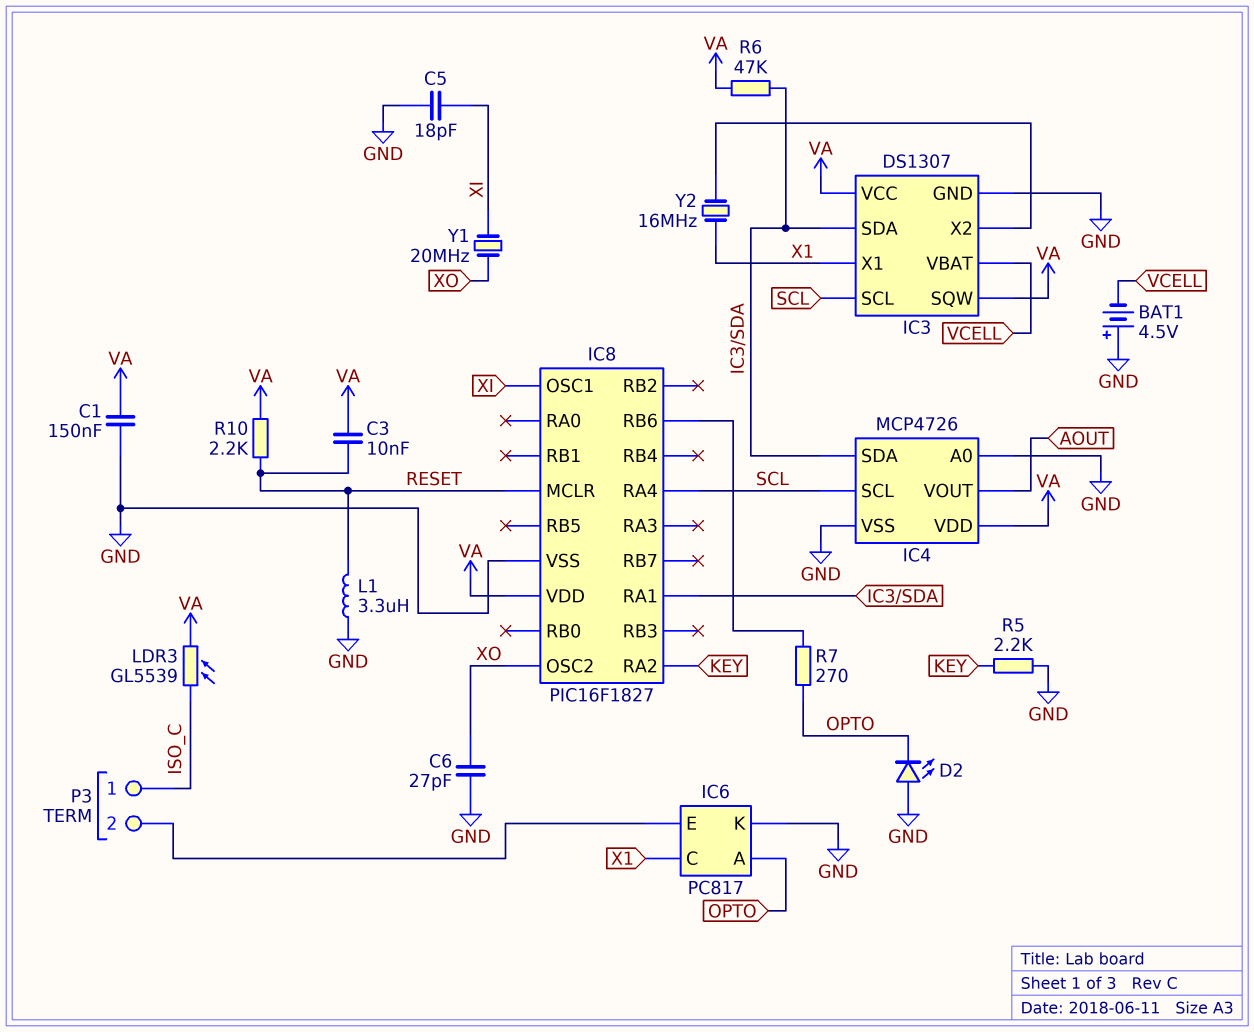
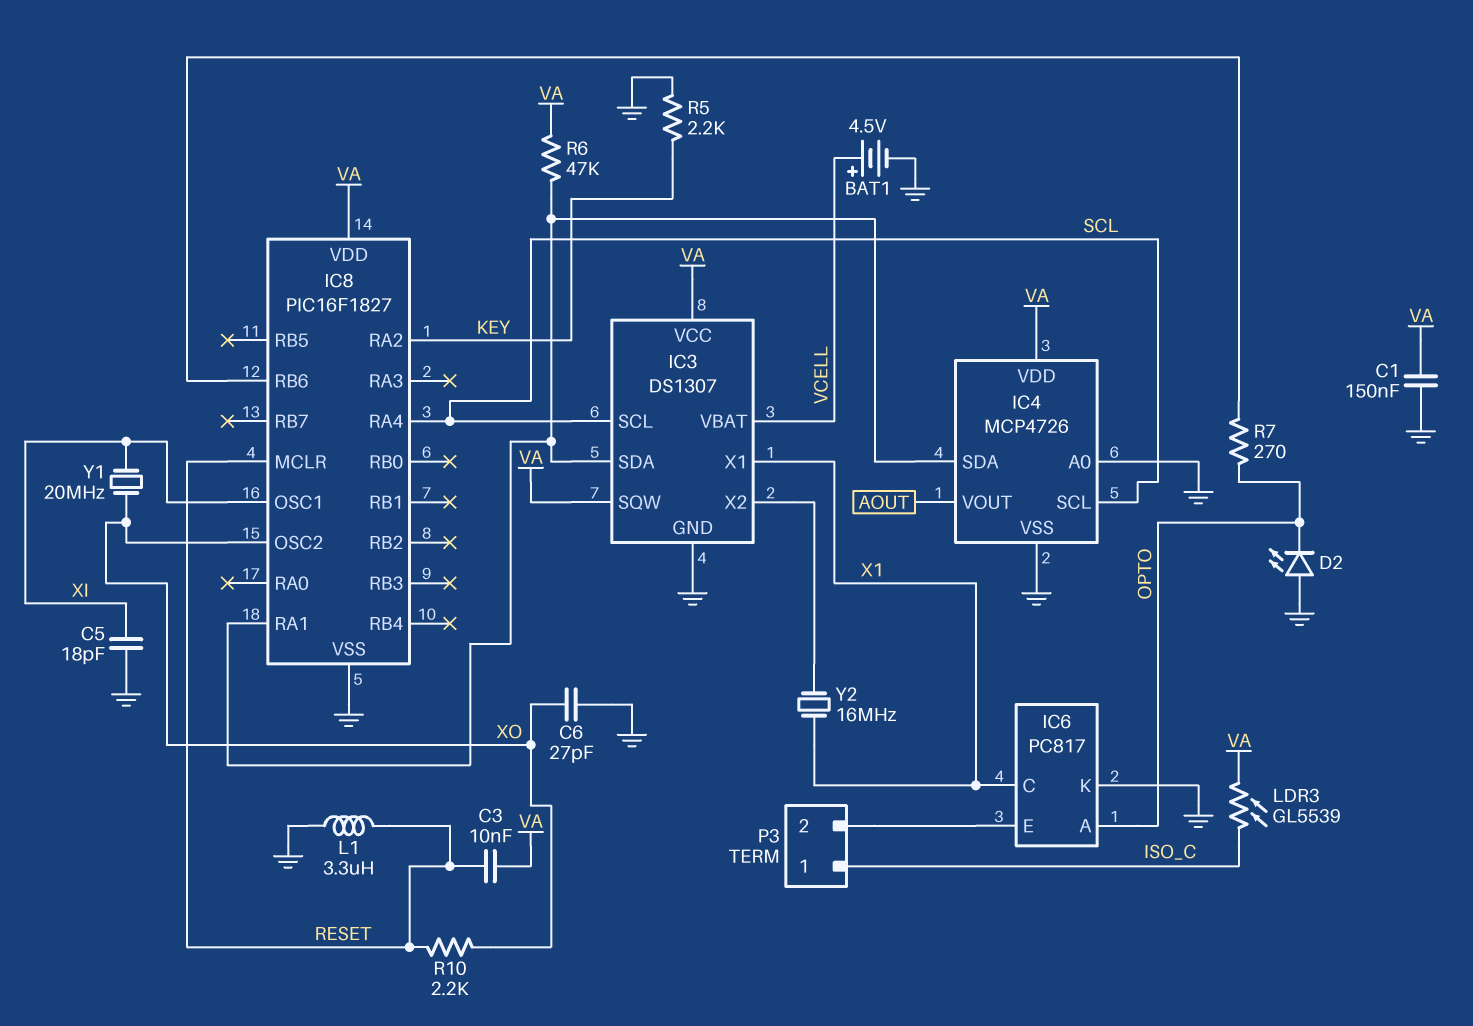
BAT1: 4.5V (plus GND, minus VCELL) -> 4.5V (plus VCELL, minus GND)
R10: 2.2k (RESET, VA) -> 2.2k (RESET, XO)

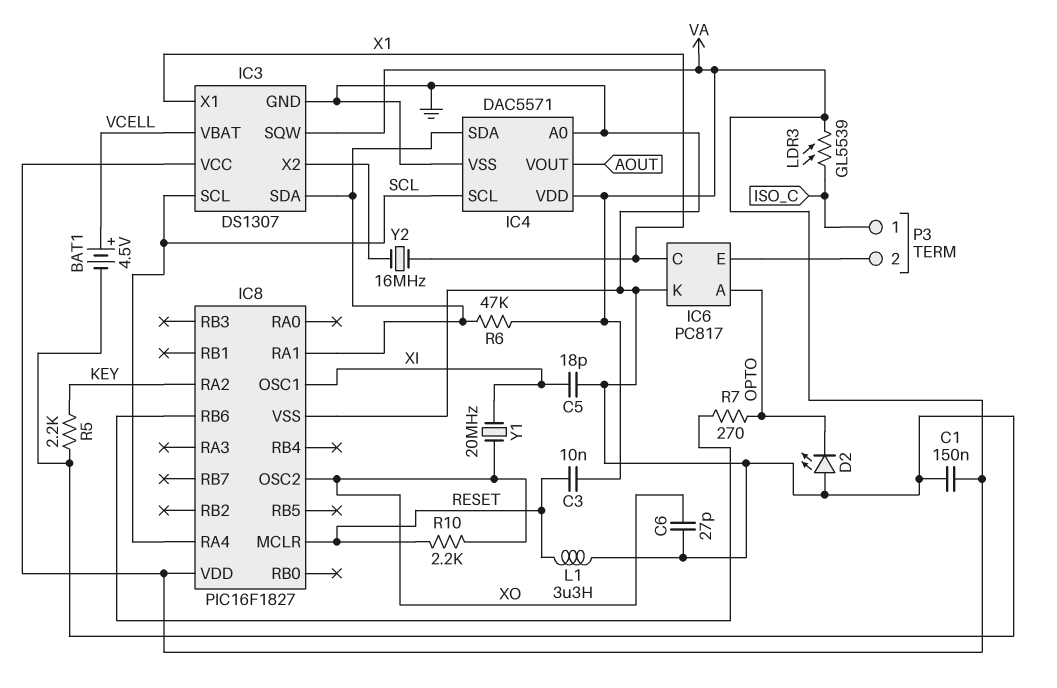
IC4: MCP4726 -> DAC5571

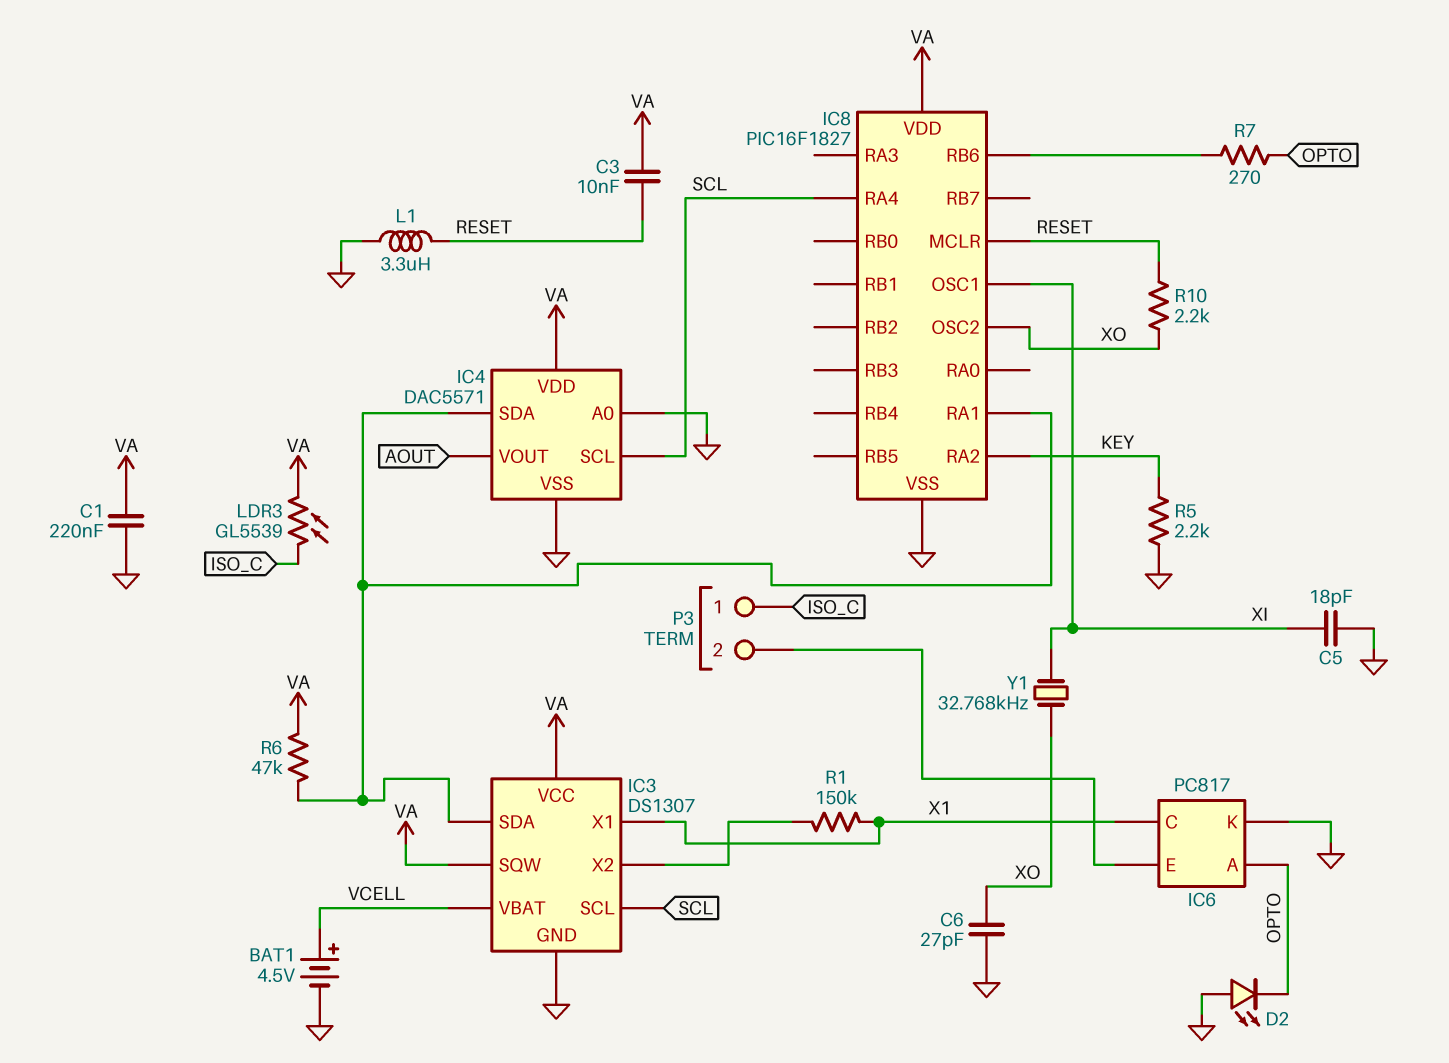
C1: 150nF (GND, VA) -> 220nF (GND, VA)
R1: none -> 150k (IC3/X2, X1)
Y1: 20MHz (XI, XO) -> 32.768kHz (XI, XO)
Y2: 16MHz (IC3/X2, X1) -> none

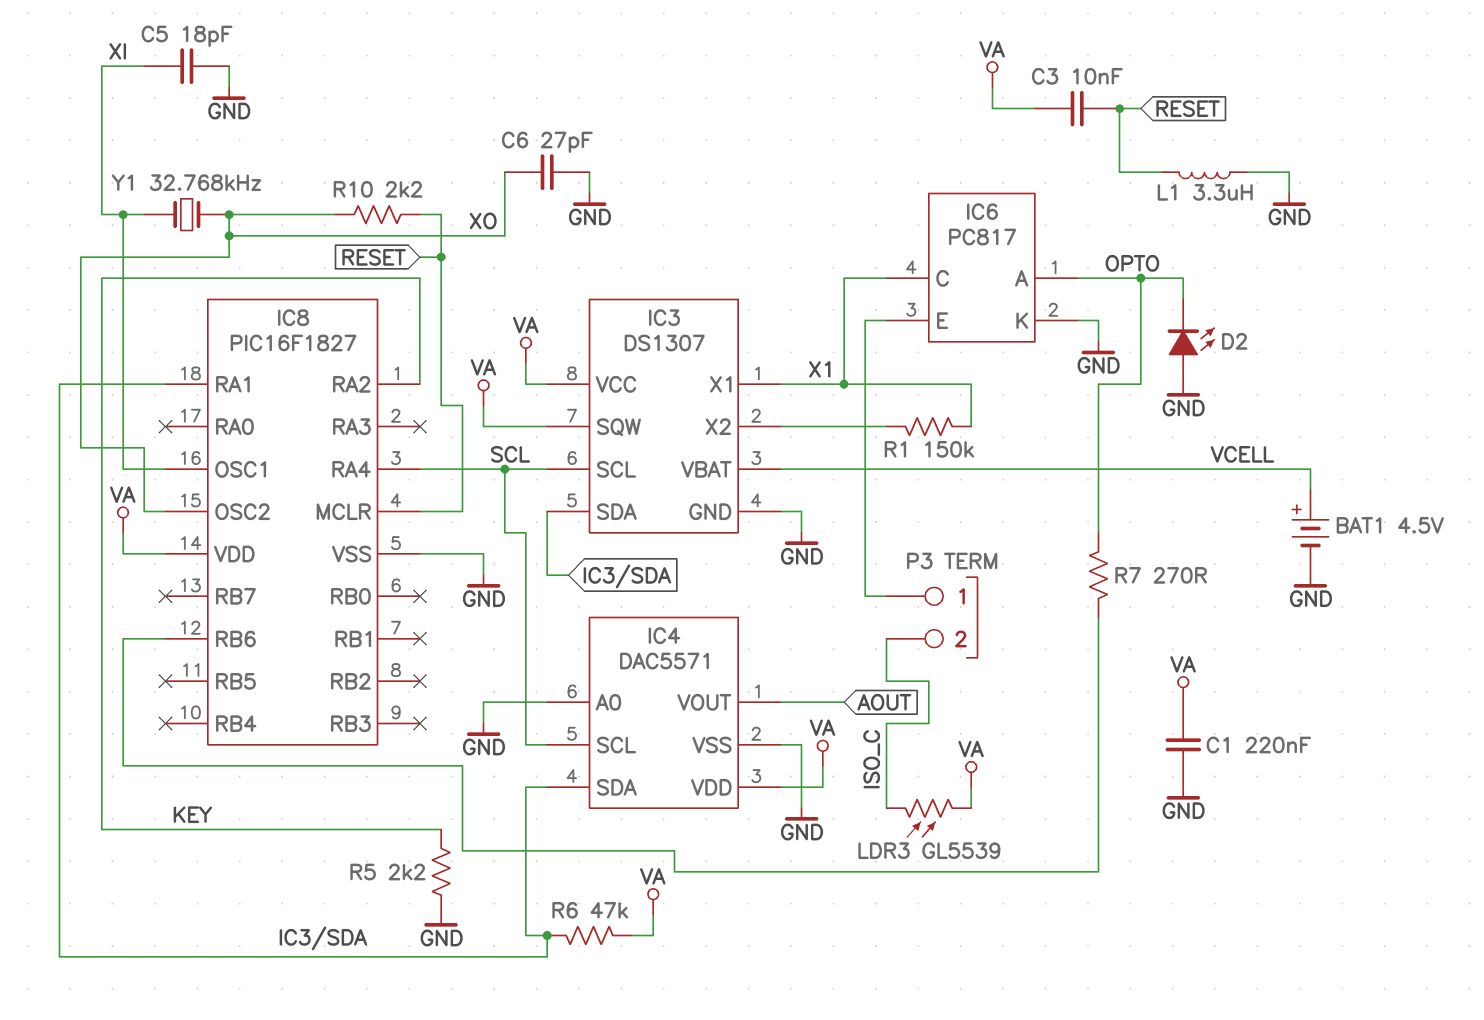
P3 pin 1: ISO_C -> IC6/E
P3 pin 2: IC6/E -> ISO_C

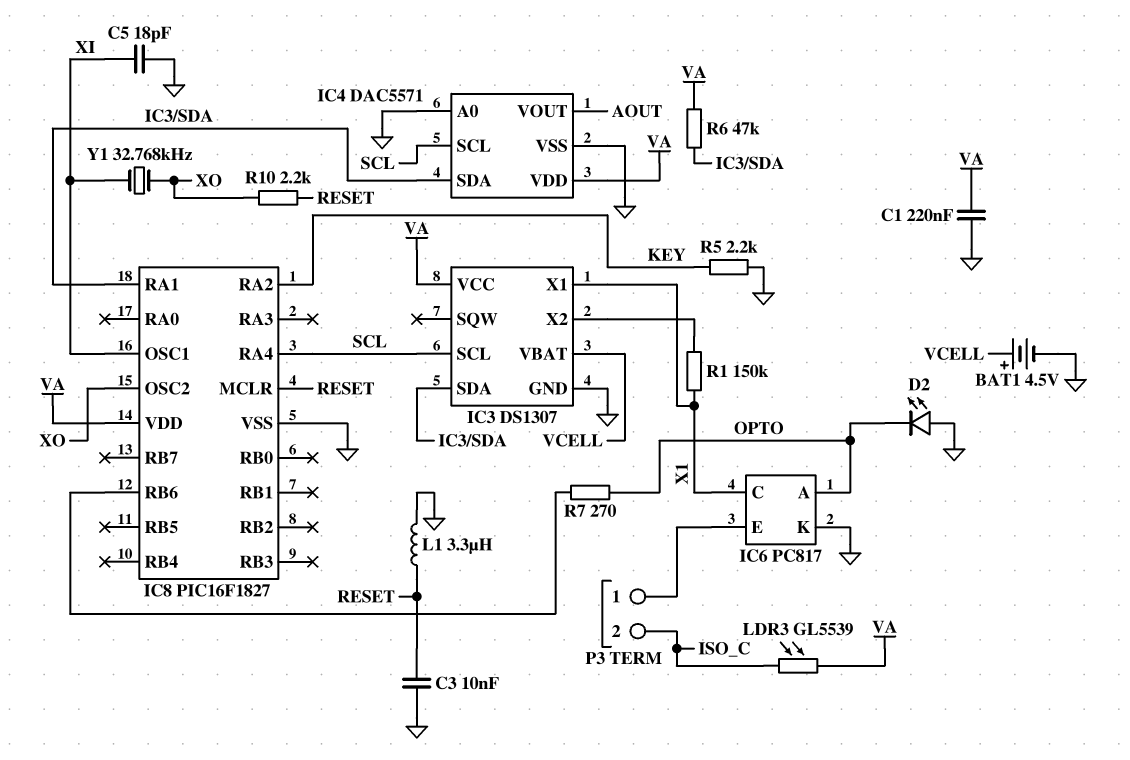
C3: 10nF (RESET, VA) -> 10nF (GND, RESET)
C6: 27pF (GND, XO) -> none
IC3 pin SQW: VA -> none

